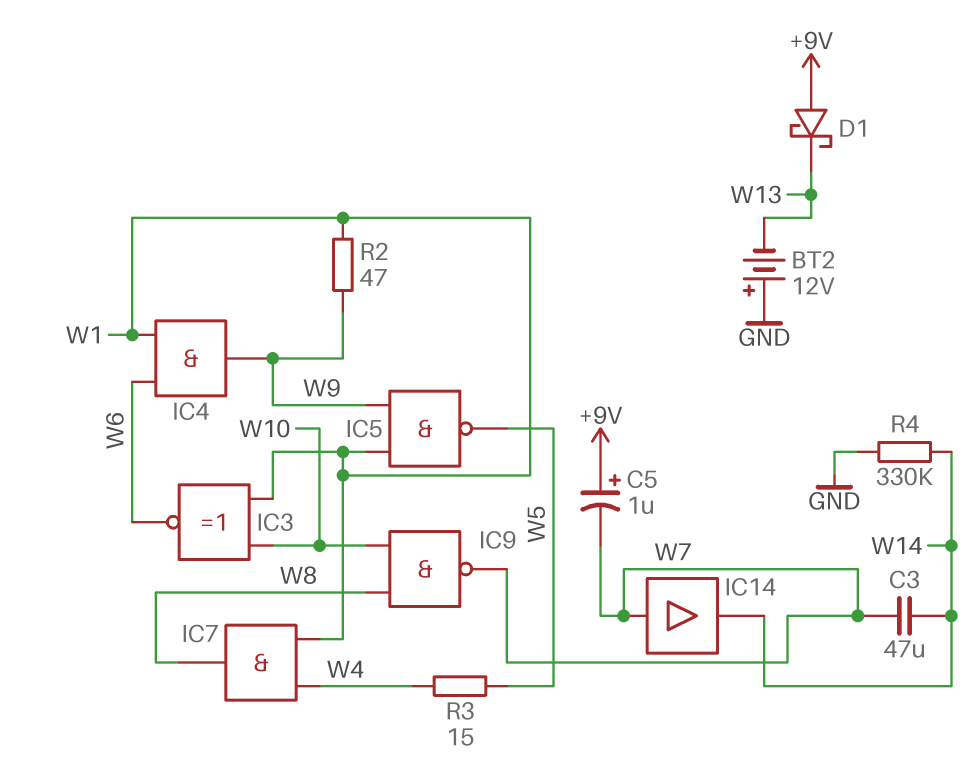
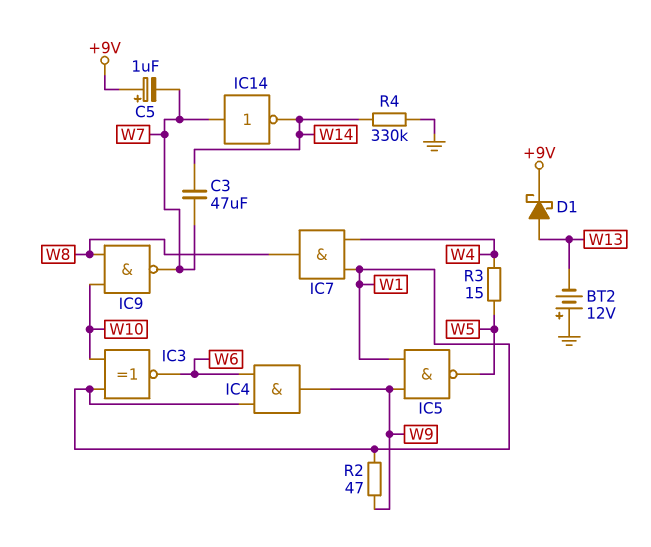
D1: schottky (A +9V, K W13) -> schottky (A W13, K +9V)
IC14: buffer (in W7, out W14) -> NOT (in W7, out W14)

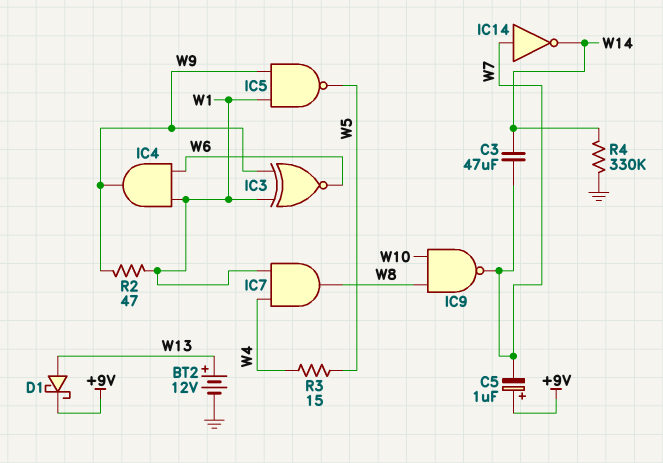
BT2: 12V (plus GND, minus W13) -> 12V (plus W13, minus GND)
IC3: XNOR (in W1, in W10, out W6) -> XNOR (in W1, in W9, out W6)

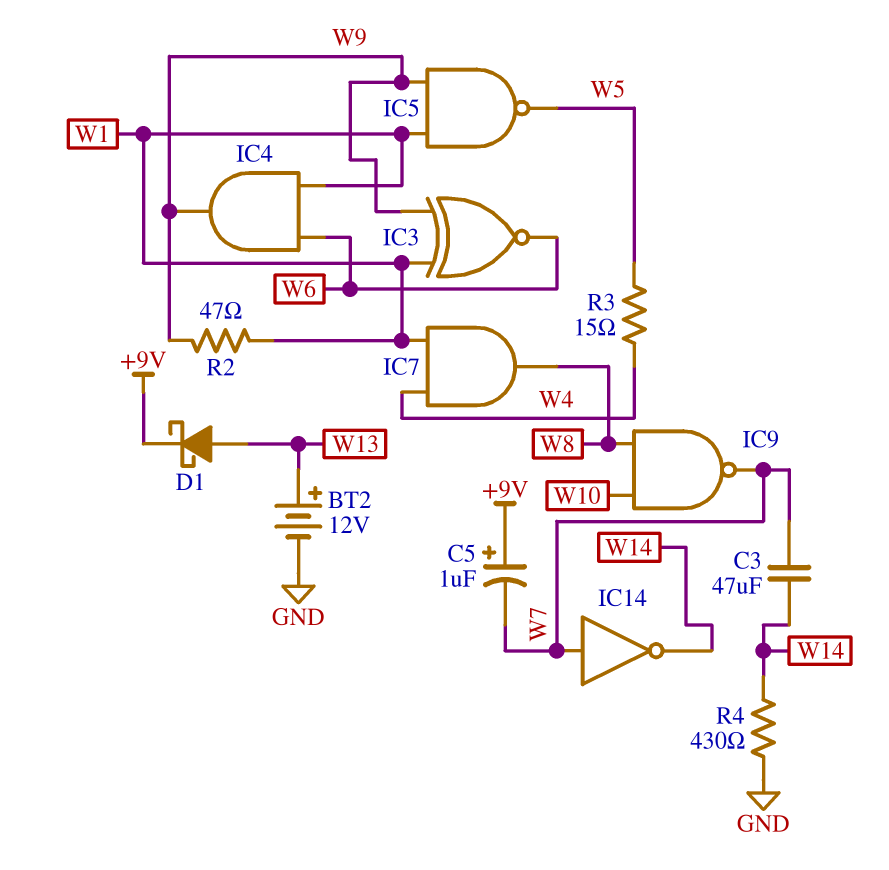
R4: 330k (GND, W14) -> 430 (GND, W14)

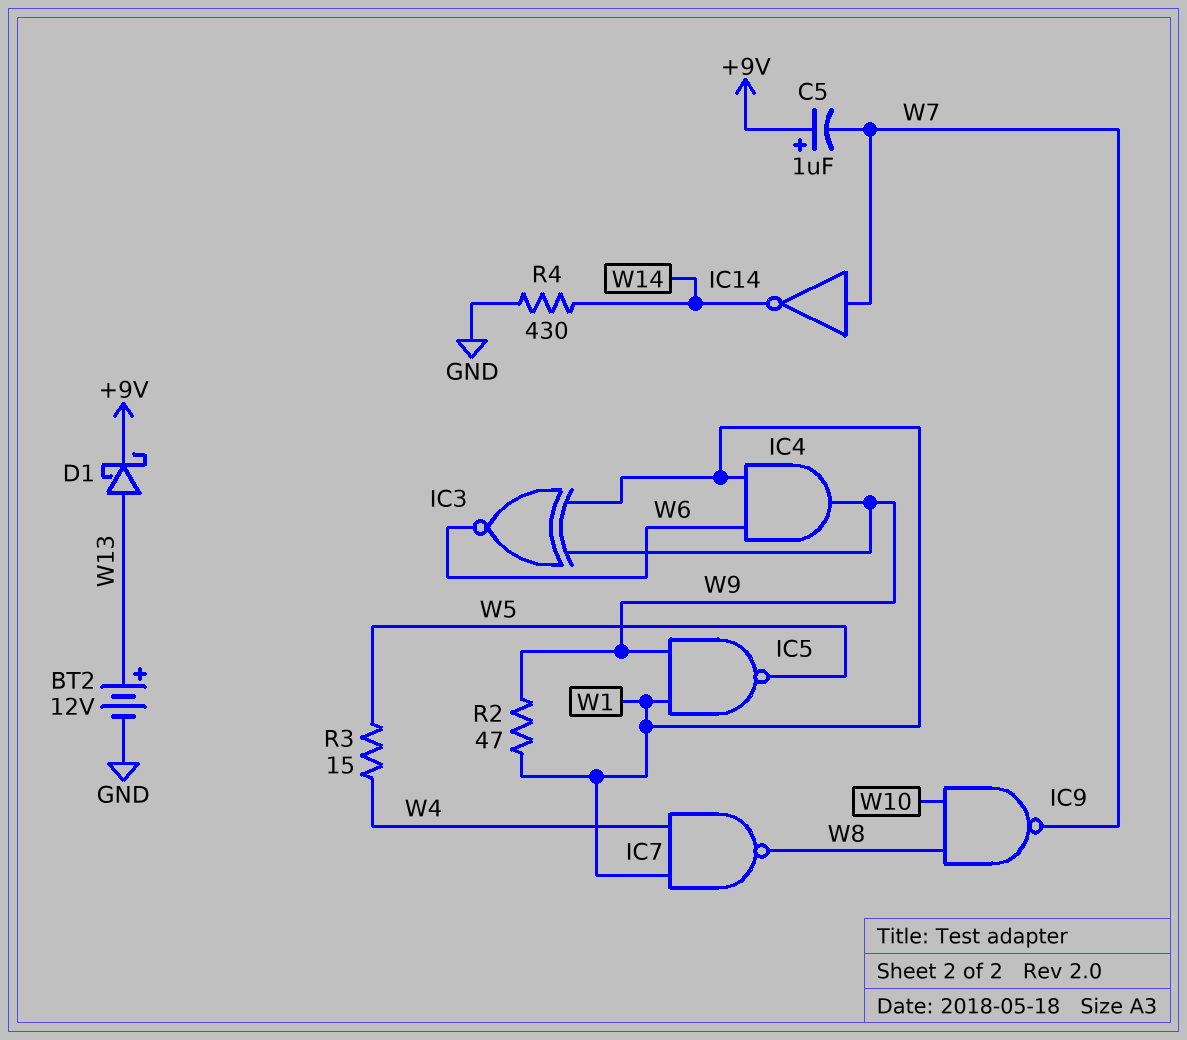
C3: 47uF (W7, W14) -> none
IC7: AND (in W1, in W4, out W8) -> NAND (in W1, in W4, out W8)

